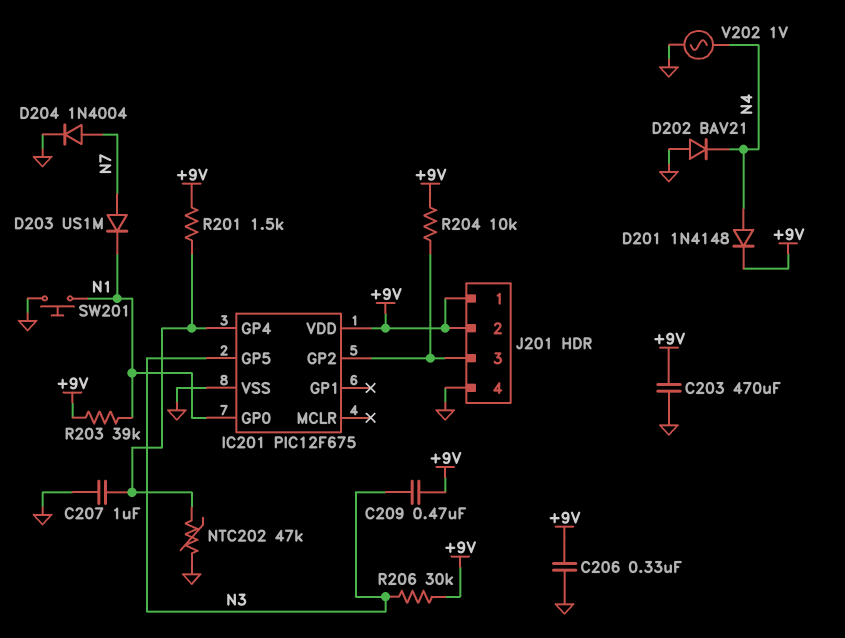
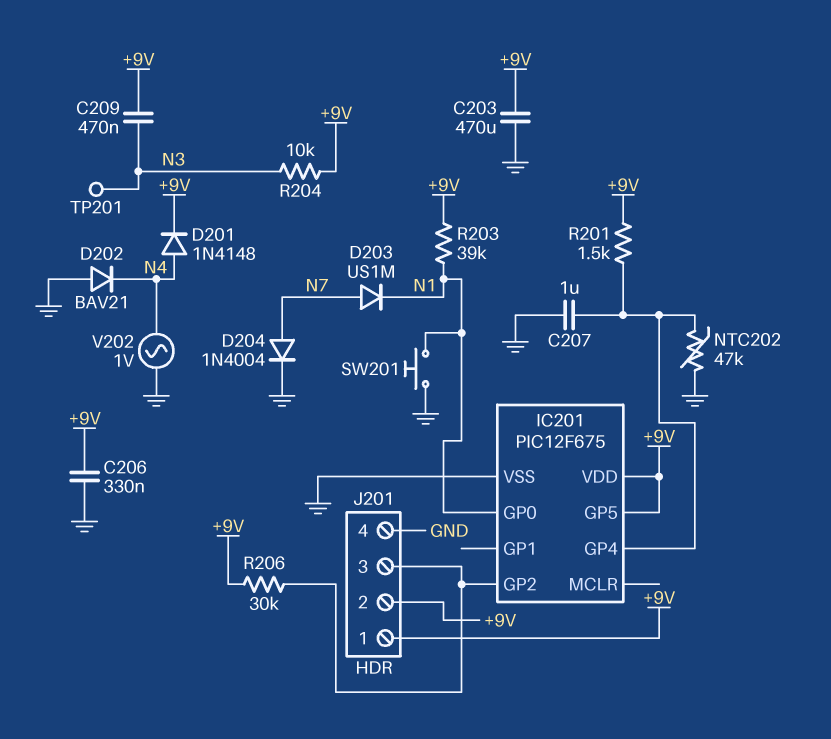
IC201 pin GP5: N3 -> +9V
R204: 10k (+9V, IC201/GP2) -> 10k (+9V, N3)
R206: 30k (+9V, N3) -> 30k (+9V, IC201/GP2)
TP201: none -> test point (N3)

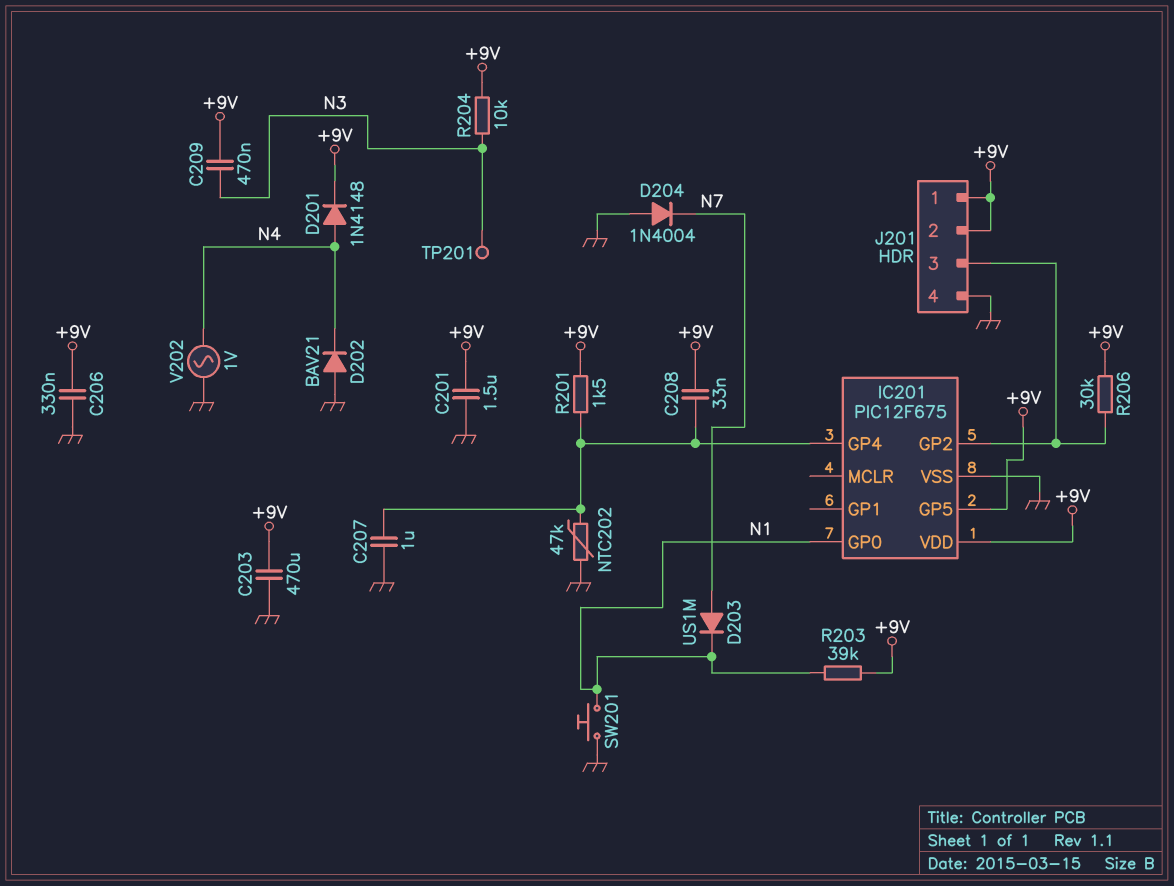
C201: none -> 1.5uF (+9V, GND)
C208: none -> 33nF (+9V, IC201/GP4)
D204: diode 1N4004 (A N7, K GND) -> diode 1N4004 (A GND, K N7)

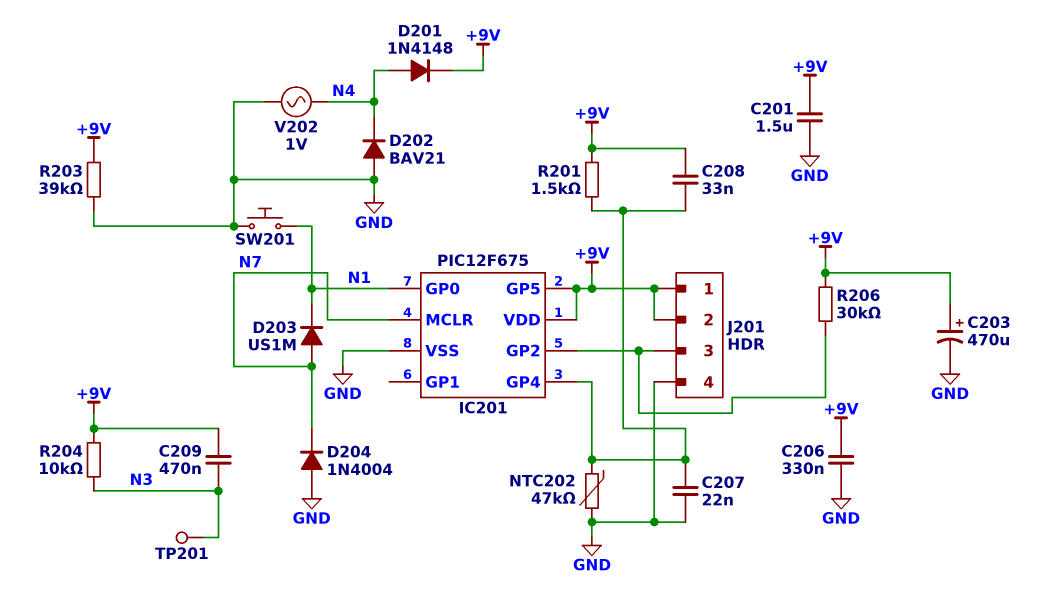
C203: 470uF (+9V, GND) -> 470uF (plus +9V, minus GND)
C207: 1uF (GND, IC201/GP4) -> 22nF (GND, IC201/GP4)
IC201 pin MCLR: none -> N7
R203: 39k (+9V, N1) -> 39k (+9V, GND)

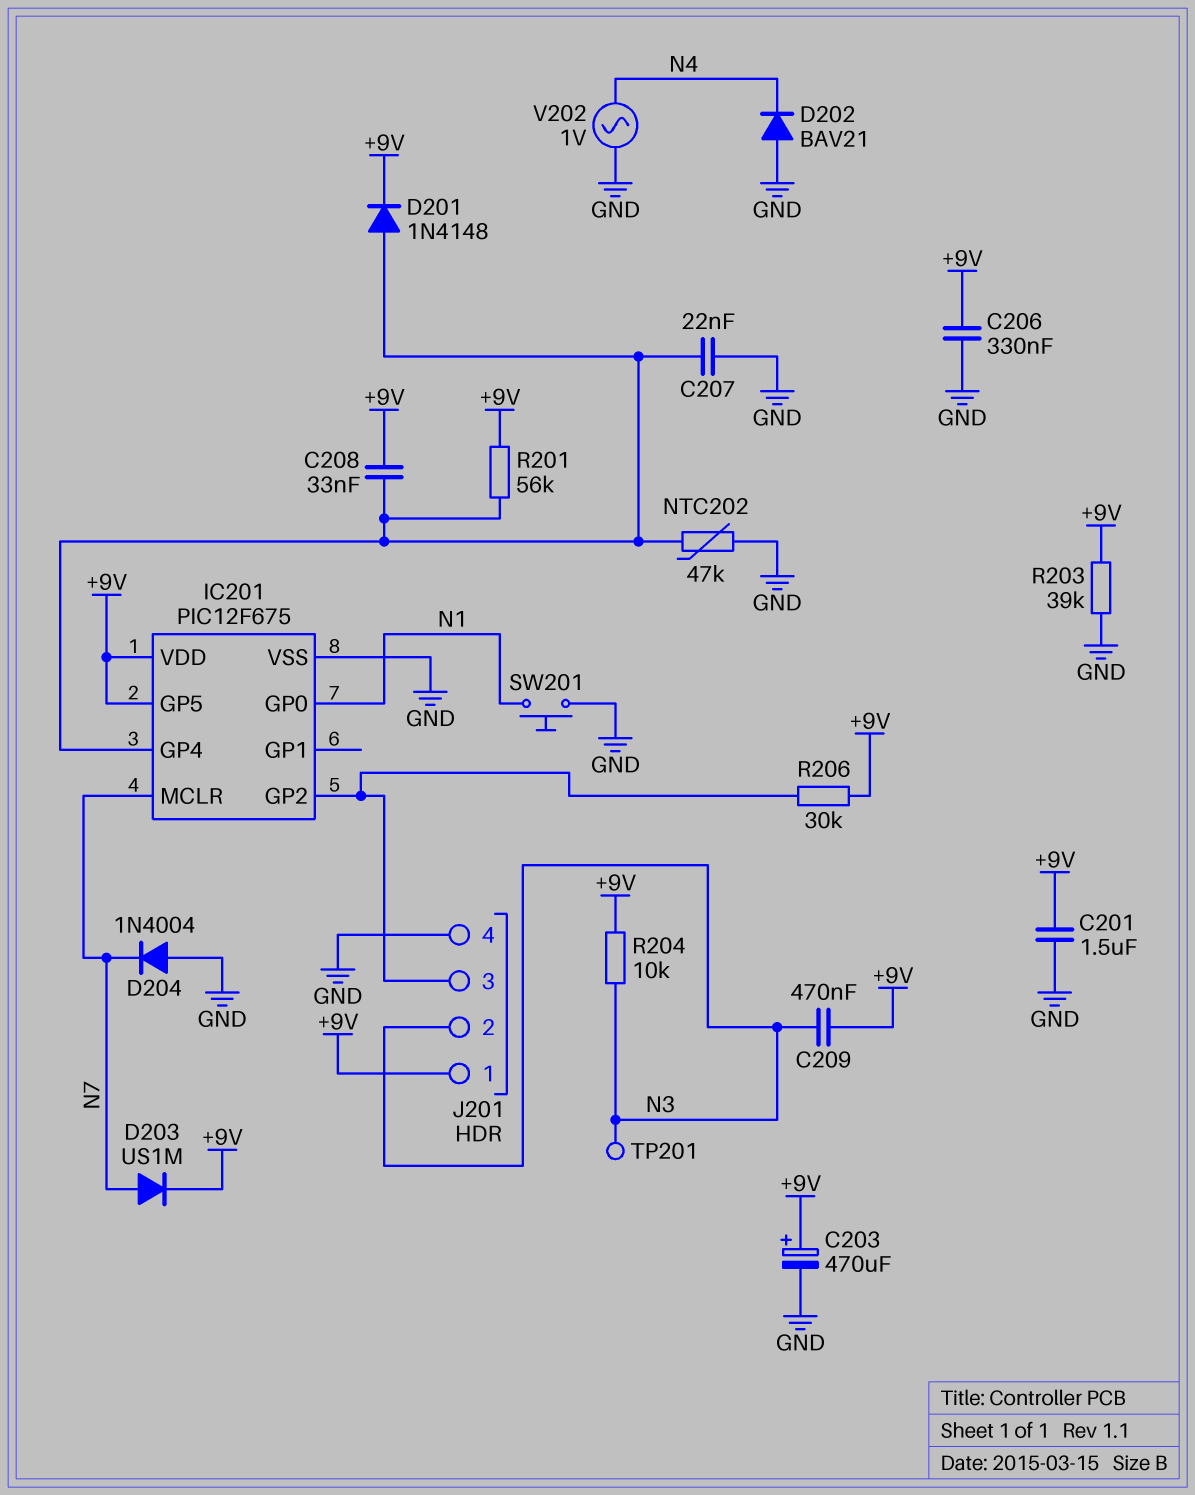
D201: diode 1N4148 (A N4, K +9V) -> diode 1N4148 (A IC201/GP4, K +9V)
D203: diode US1M (A N7, K N1) -> diode US1M (A N7, K +9V)
J201 pin 2: +9V -> N3
R201: 1.5k (+9V, IC201/GP4) -> 56k (+9V, IC201/GP4)

